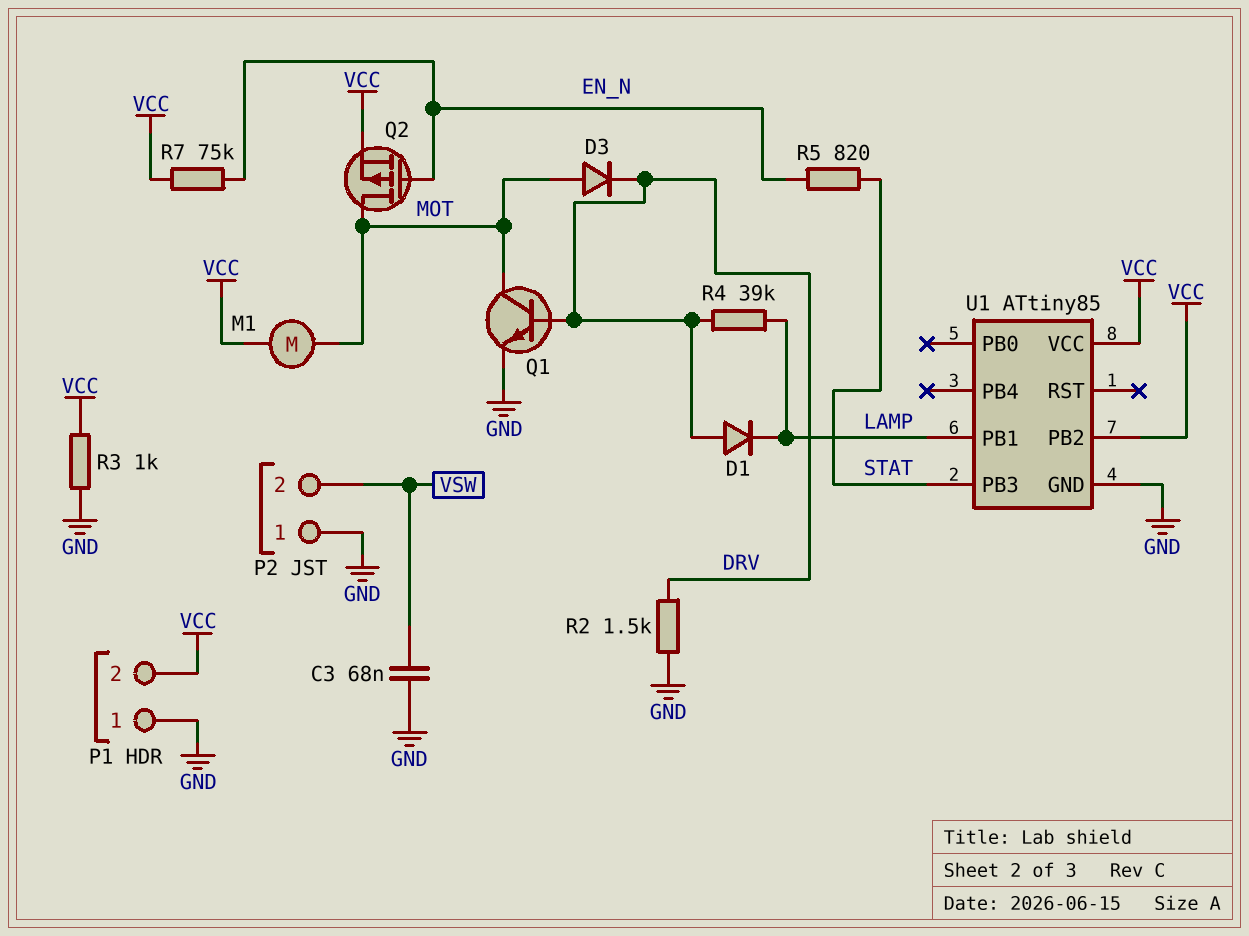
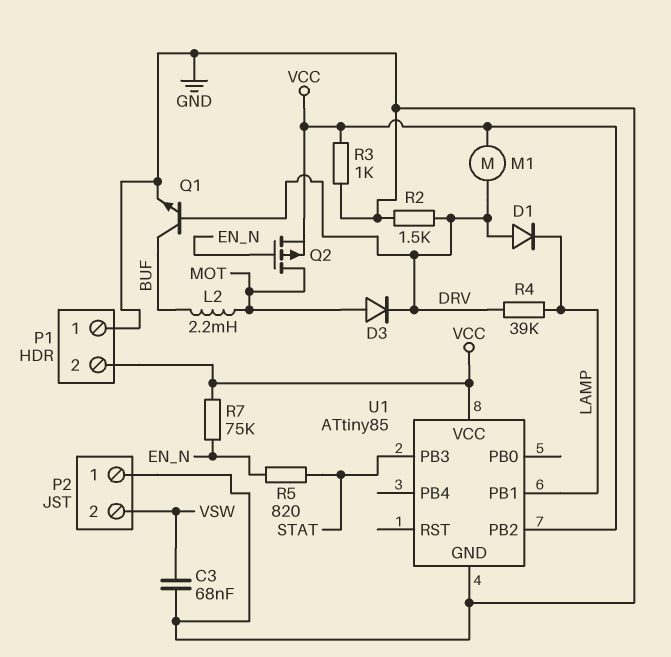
L2: none -> 2.2mH (BUF, MOT)
M1: motor (MOT, VCC) -> motor (DRV, VCC)
Q1: NPN (B DRV, C MOT, E GND) -> NPN (B DRV, C BUF, E GND)

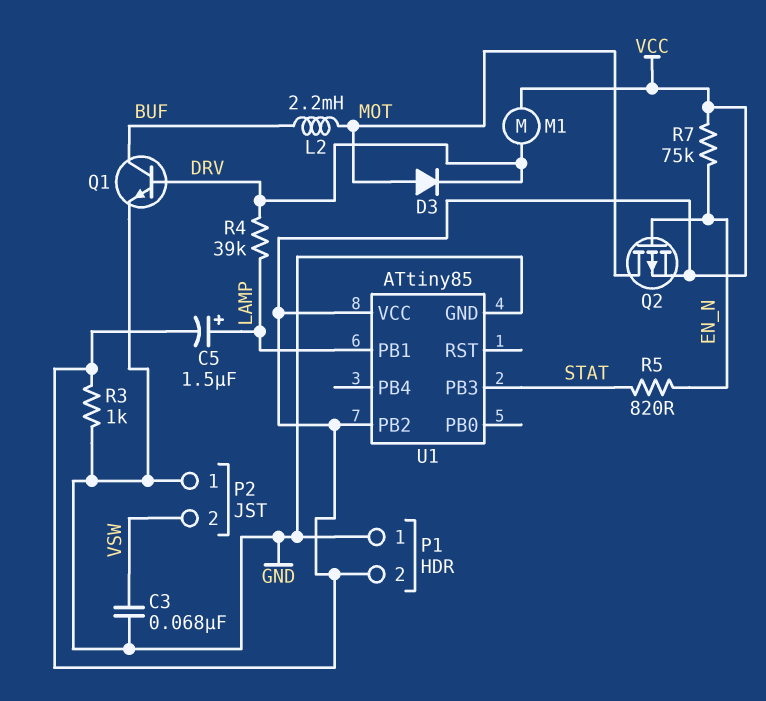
C5: none -> 1.5uF (plus LAMP, minus VCC)
D1: diode (A DRV, K LAMP) -> none
R2: 1.5k (DRV, GND) -> none

